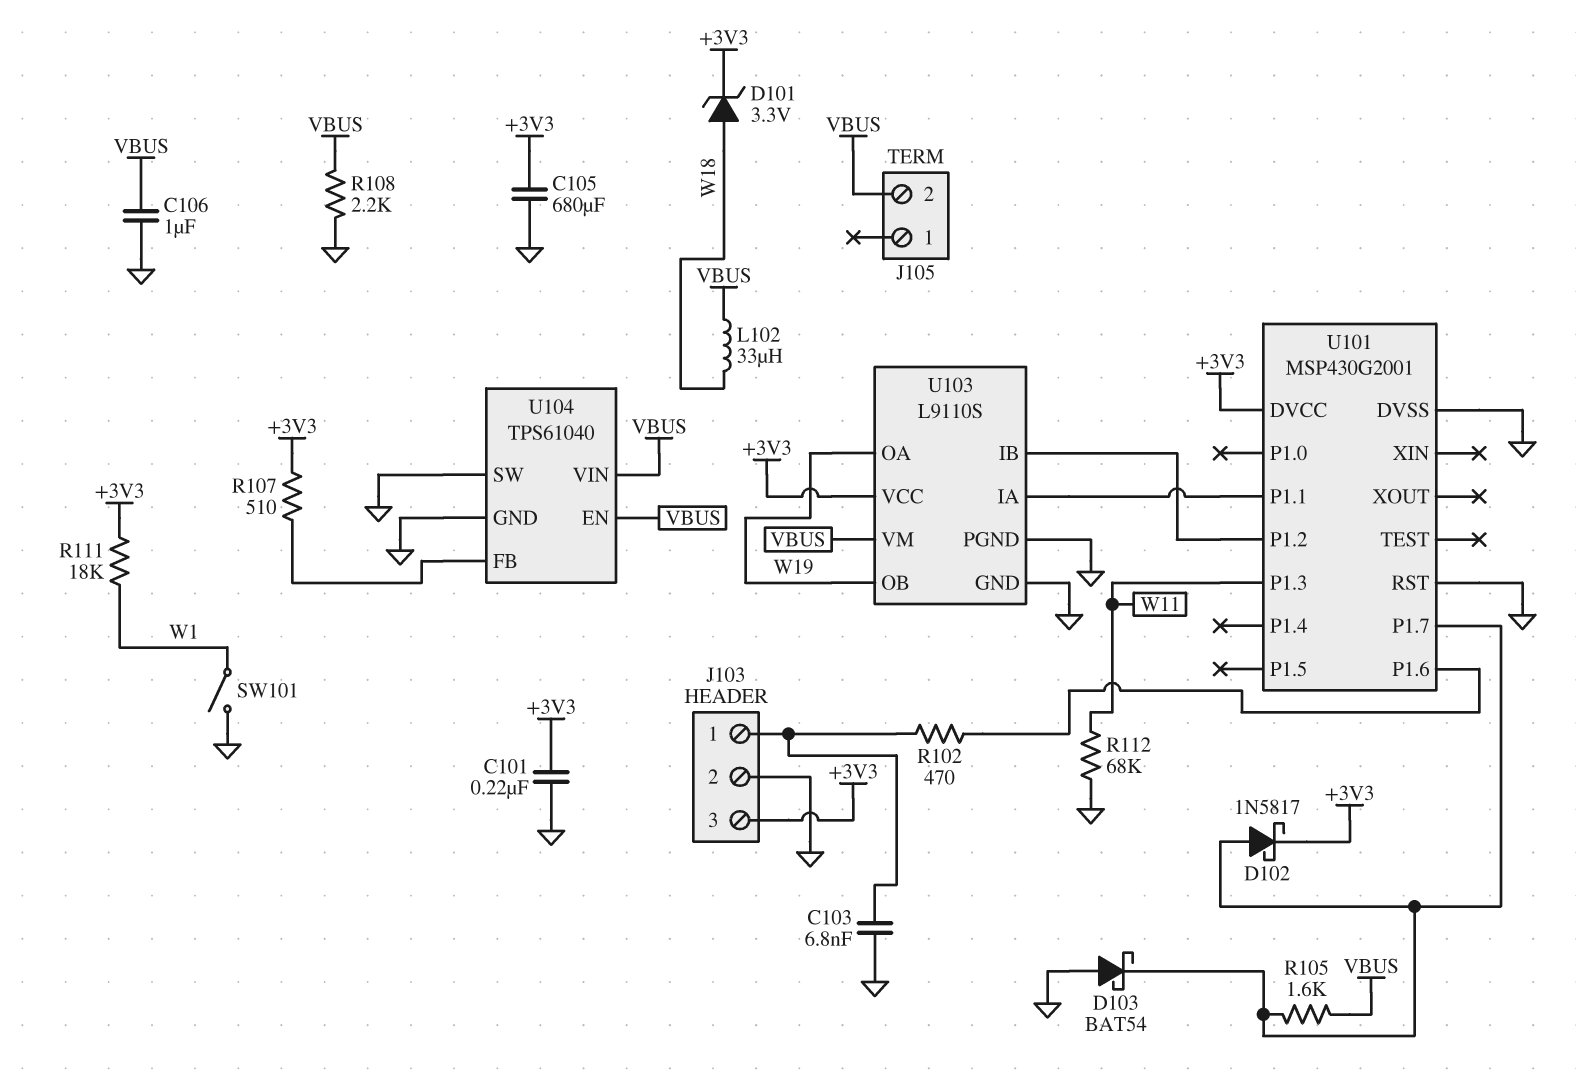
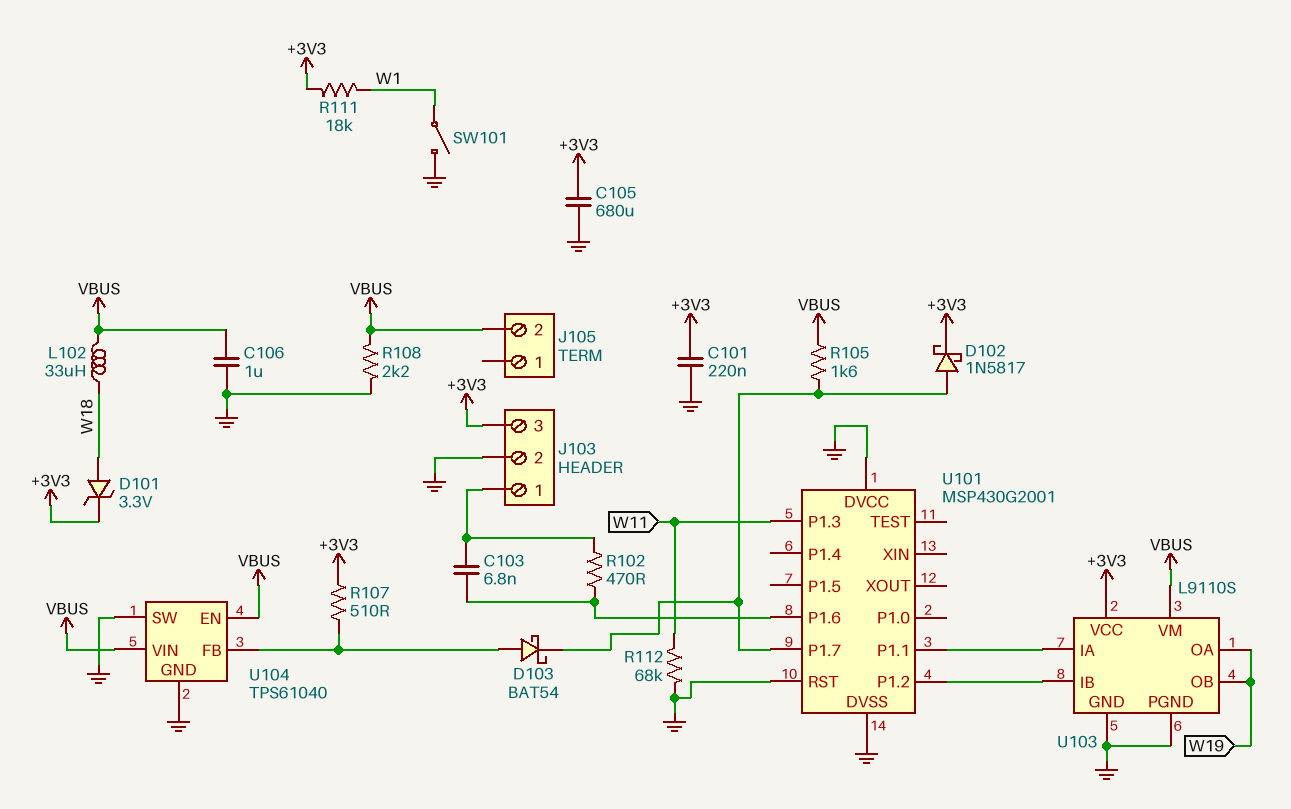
C103: 6.8nF (GND, J103/1) -> 6.8nF (J103/1, U101/P1.6)
D103: schottky BAT54 (A GND, K U101/P1.7) -> schottky BAT54 (A U104/FB, K U101/P1.7)
U101 pin DVCC: +3V3 -> GND

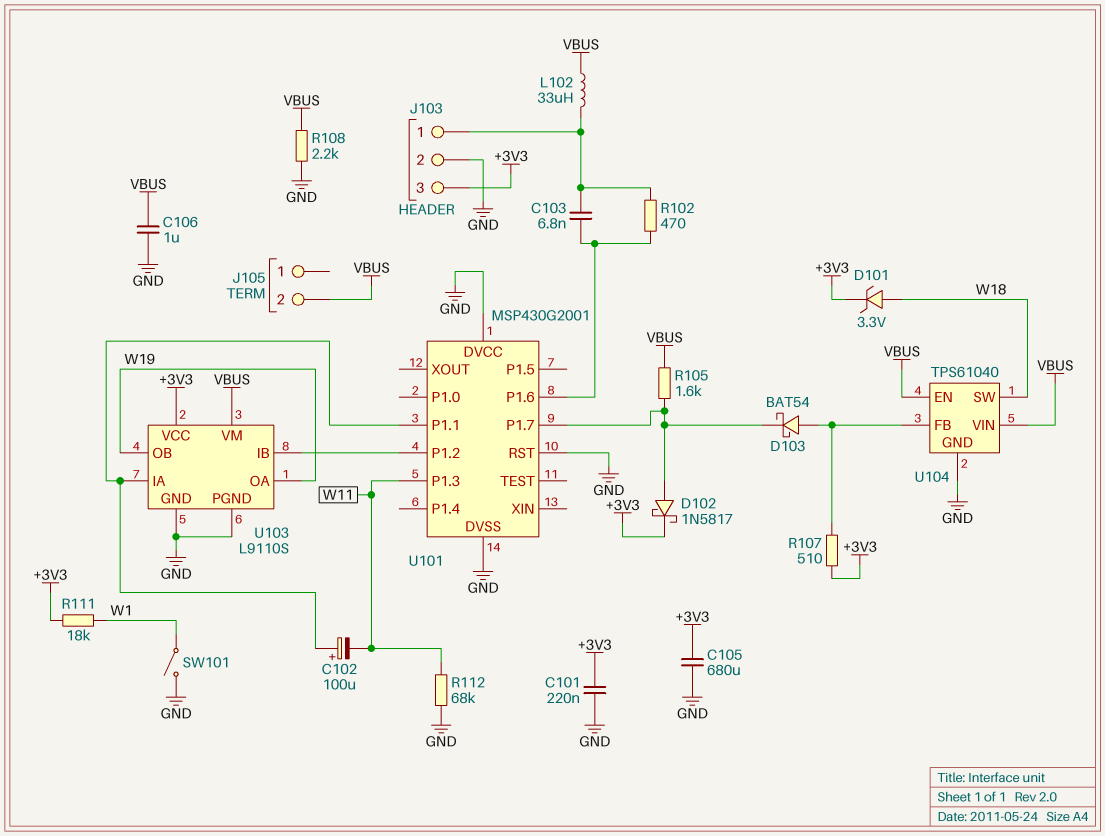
C102: none -> 100uF (plus U101/P1.1, minus W11)
L102: 33uH (VBUS, W18) -> 33uH (J103/1, VBUS)
U104 pin SW: GND -> W18

